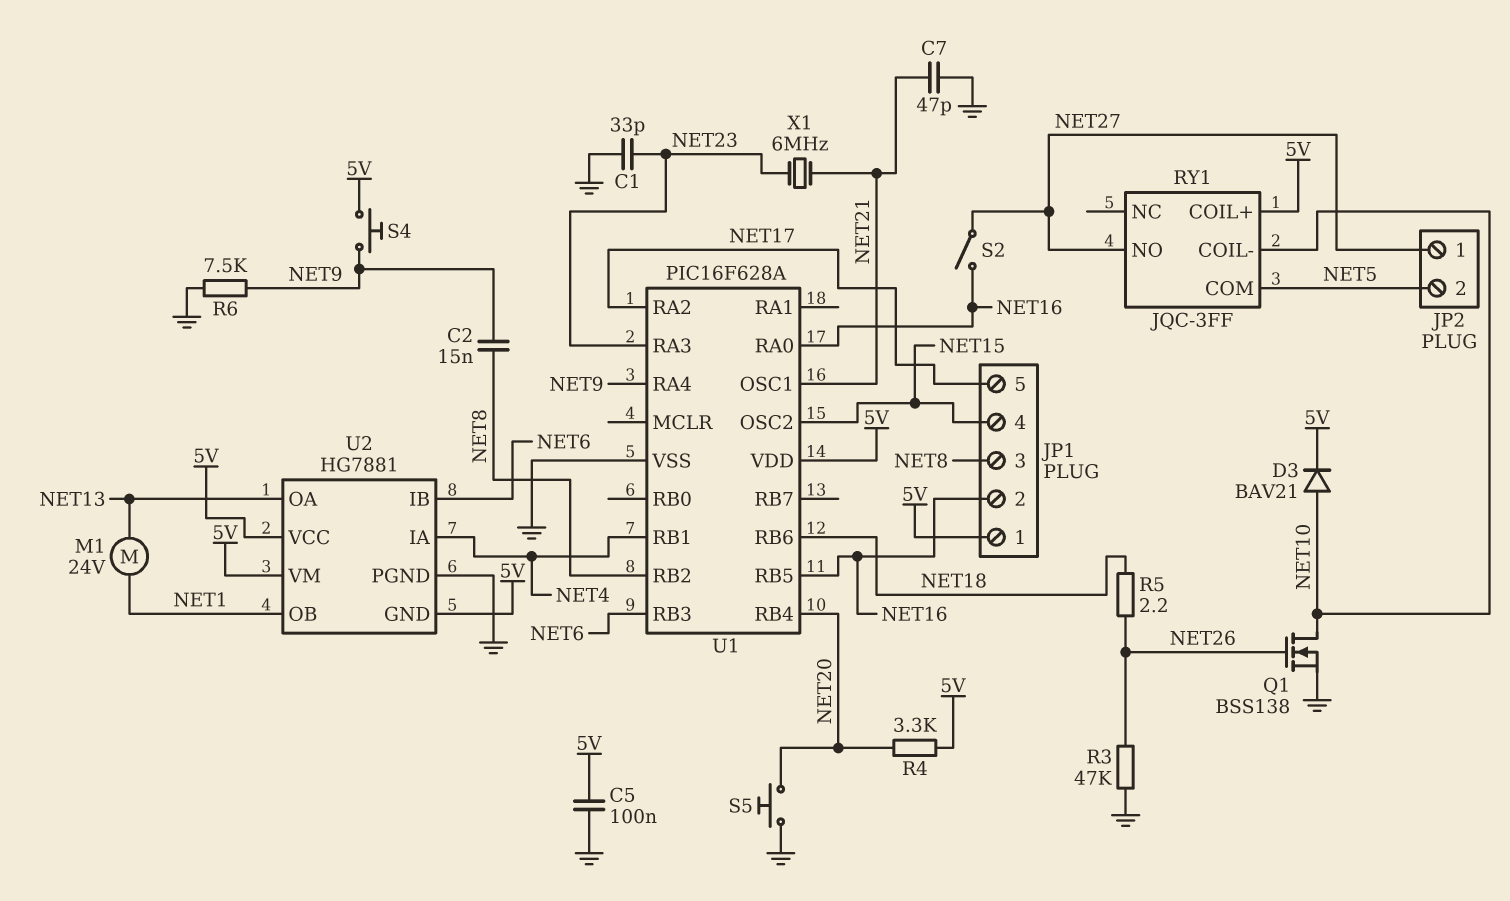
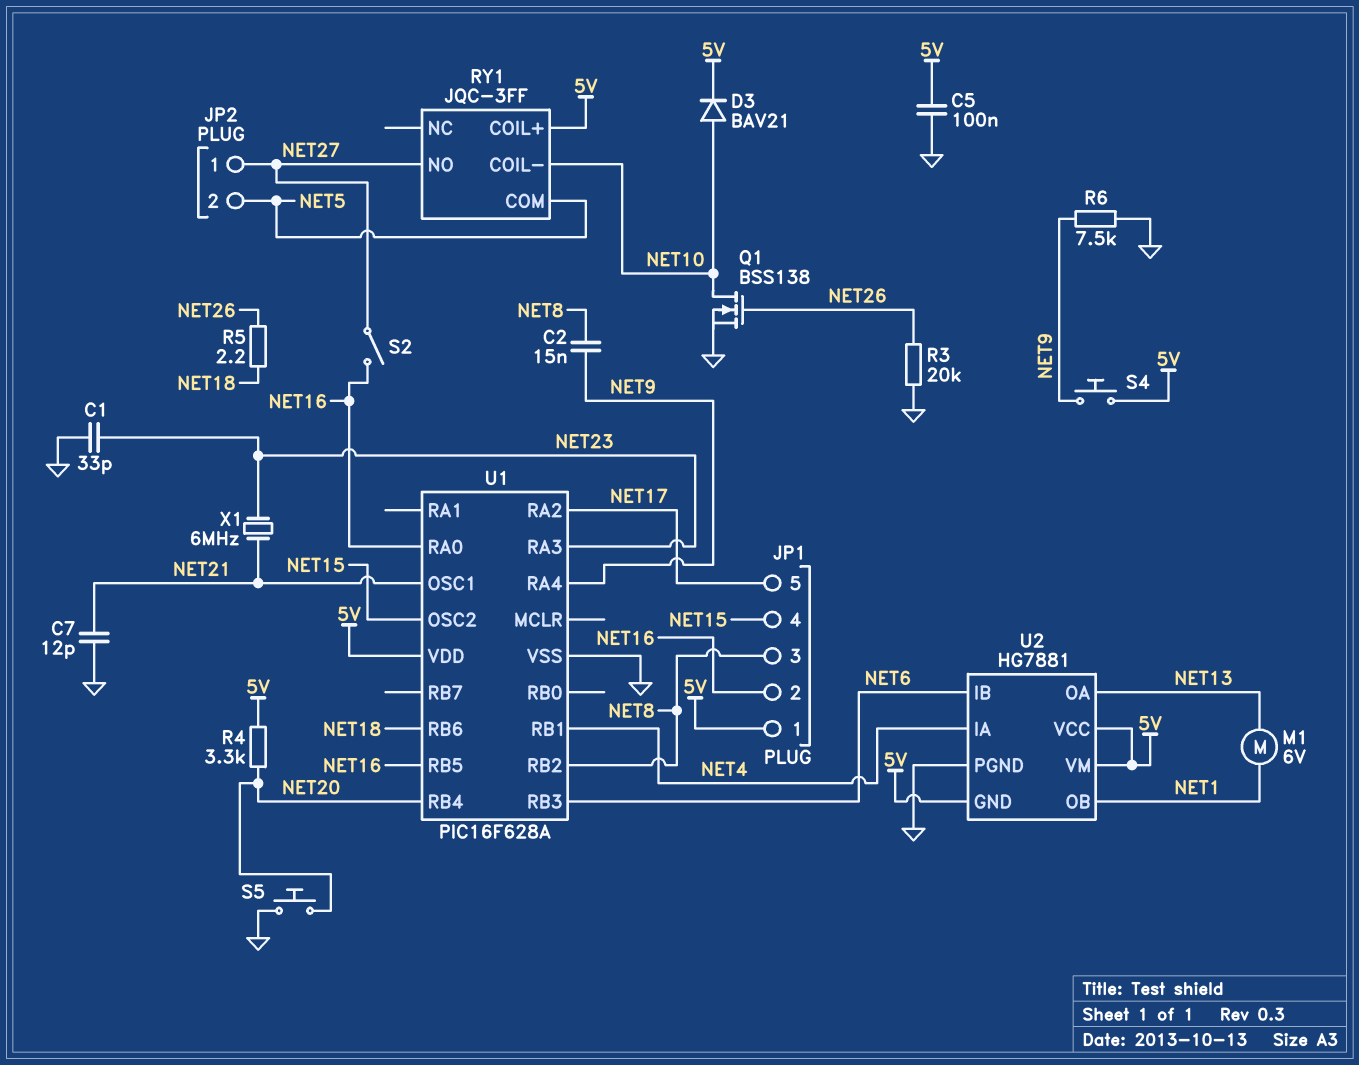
C7: 47pF (GND, NET21) -> 12pF (GND, NET21)
M1: motor 24V (NET1, NET13) -> motor 6V (NET1, NET13)
R3: 47k (GND, NET26) -> 20k (GND, NET26)

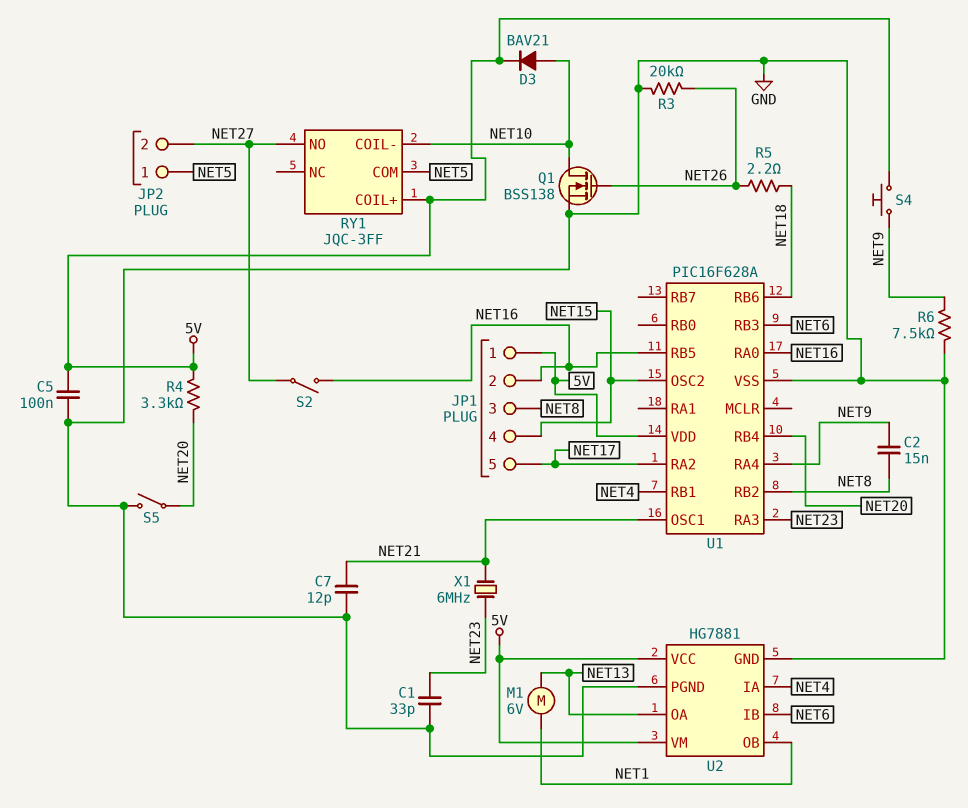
JP2 pin 1: NET27 -> NET5
JP2 pin 2: NET5 -> NET27
S5: button (GND, NET20) -> switch (GND, NET20)
U2 pin GND: 5V -> GND

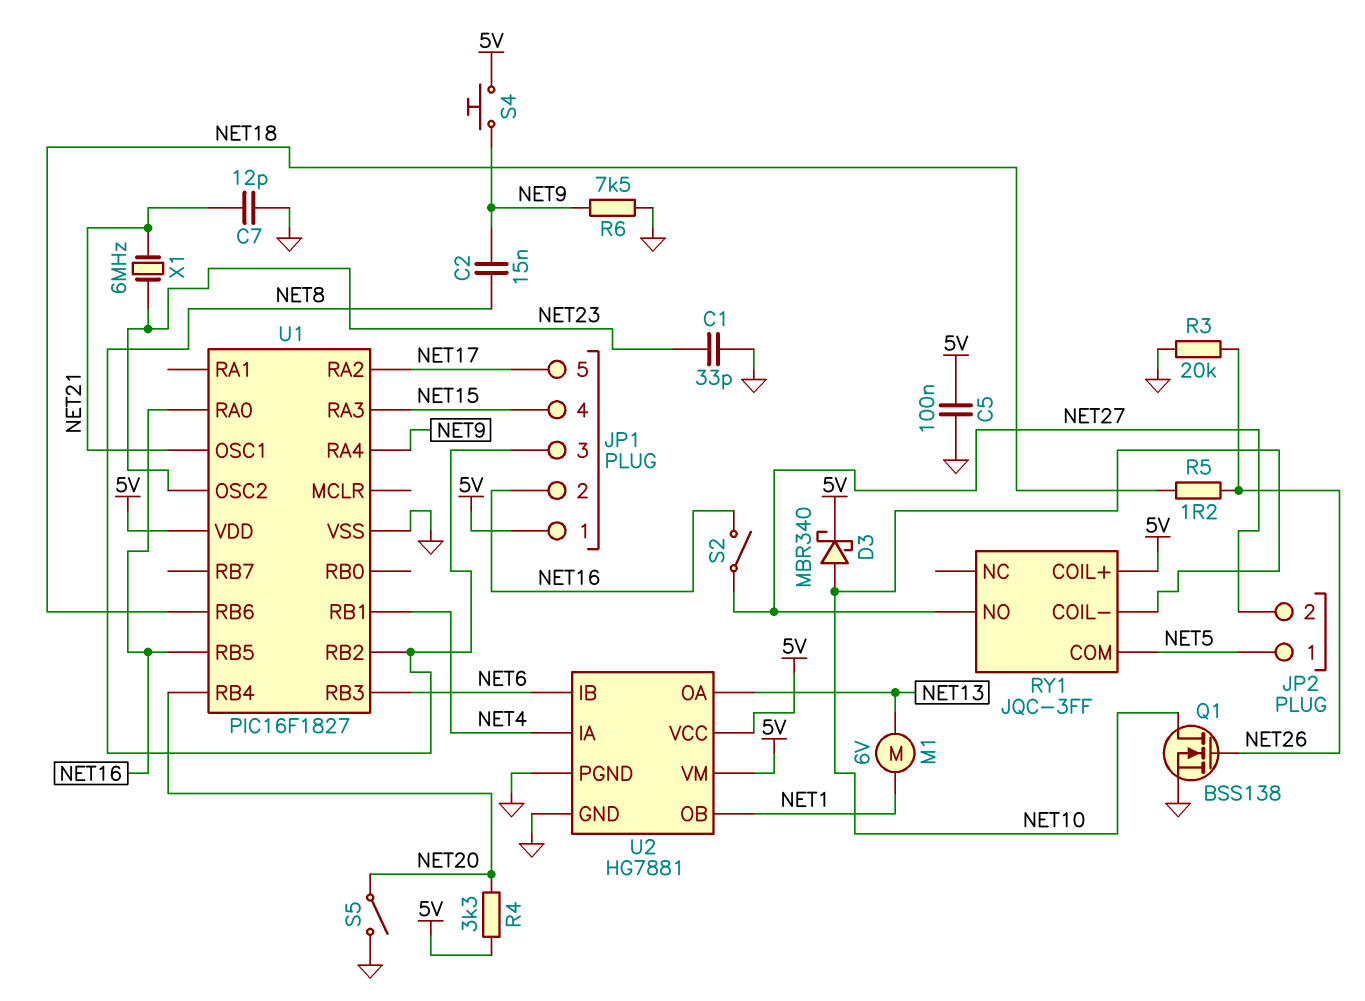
D3: diode BAV21 (A NET10, K 5V) -> schottky MBR340 (A NET10, K 5V)
R5: 2.2 (NET18, NET26) -> 1.2 (NET18, NET26)
U1: PIC16F628A -> PIC16F1827
U1 pin OSC2: NET15 -> NET23
U1 pin RA3: NET23 -> NET15

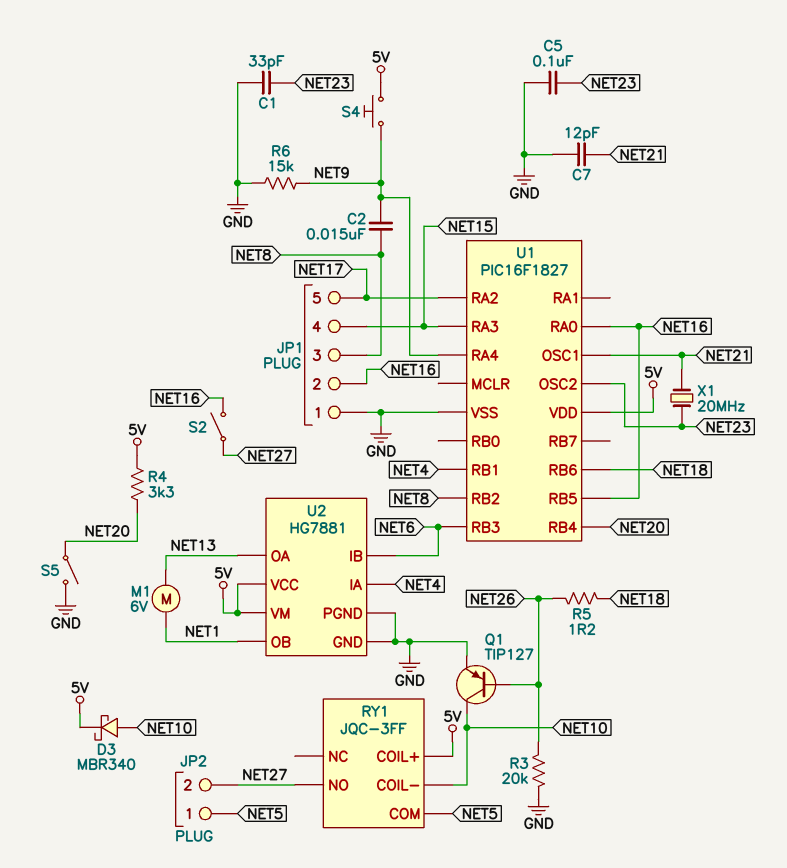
C5: 100nF (5V, GND) -> 100nF (GND, NET23)
JP1 pin 1: 5V -> GND
Q1: NMOS BSS138 (G NET26, D NET10, S GND) -> PNP TIP127 (B NET26, C NET10, E GND)
R6: 7.5k (GND, NET9) -> 15k (GND, NET9)
X1: 6MHz (NET21, NET23) -> 20MHz (NET21, NET23)

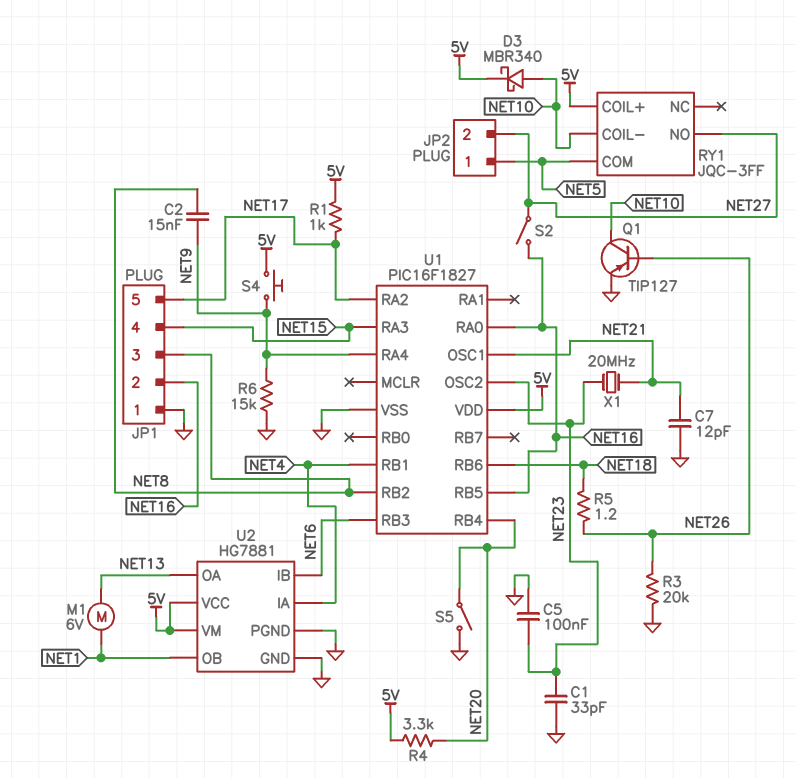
R1: none -> 1k (5V, NET17)

